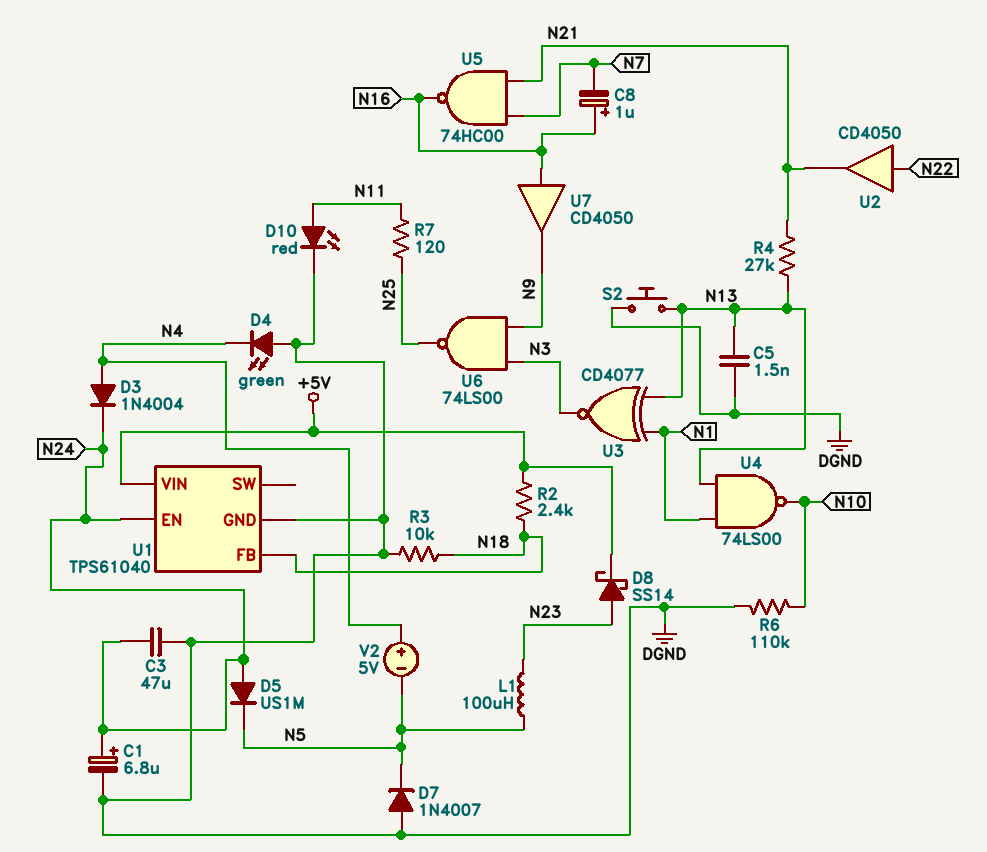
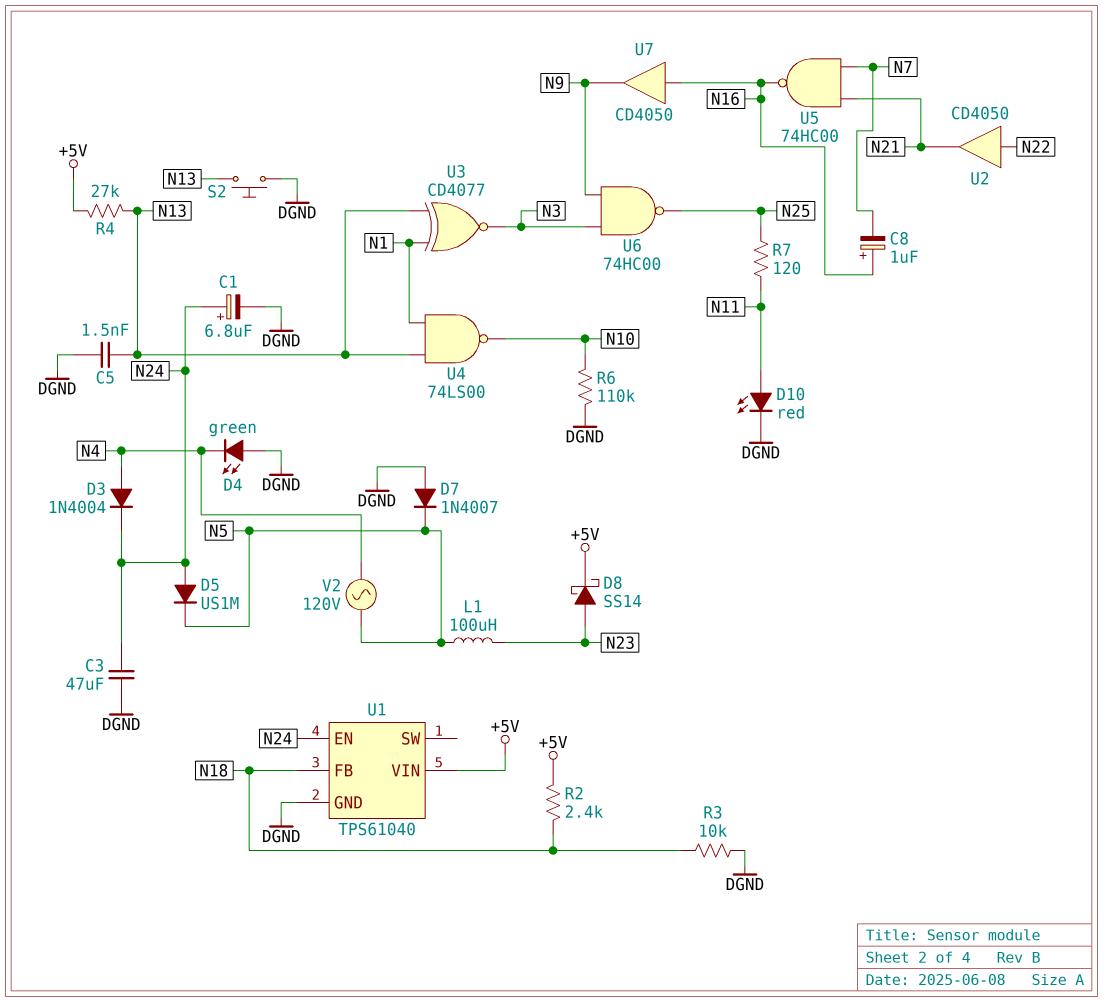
R4: 27k (N13, N21) -> 27k (+5V, N13)
U6: NAND 74LS00 (in N3, in N9, out N25) -> NAND 74HC00 (in N3, in N9, out N25)
V2: 5V (plus N4, minus N5) -> AC 120V (N4, N5)

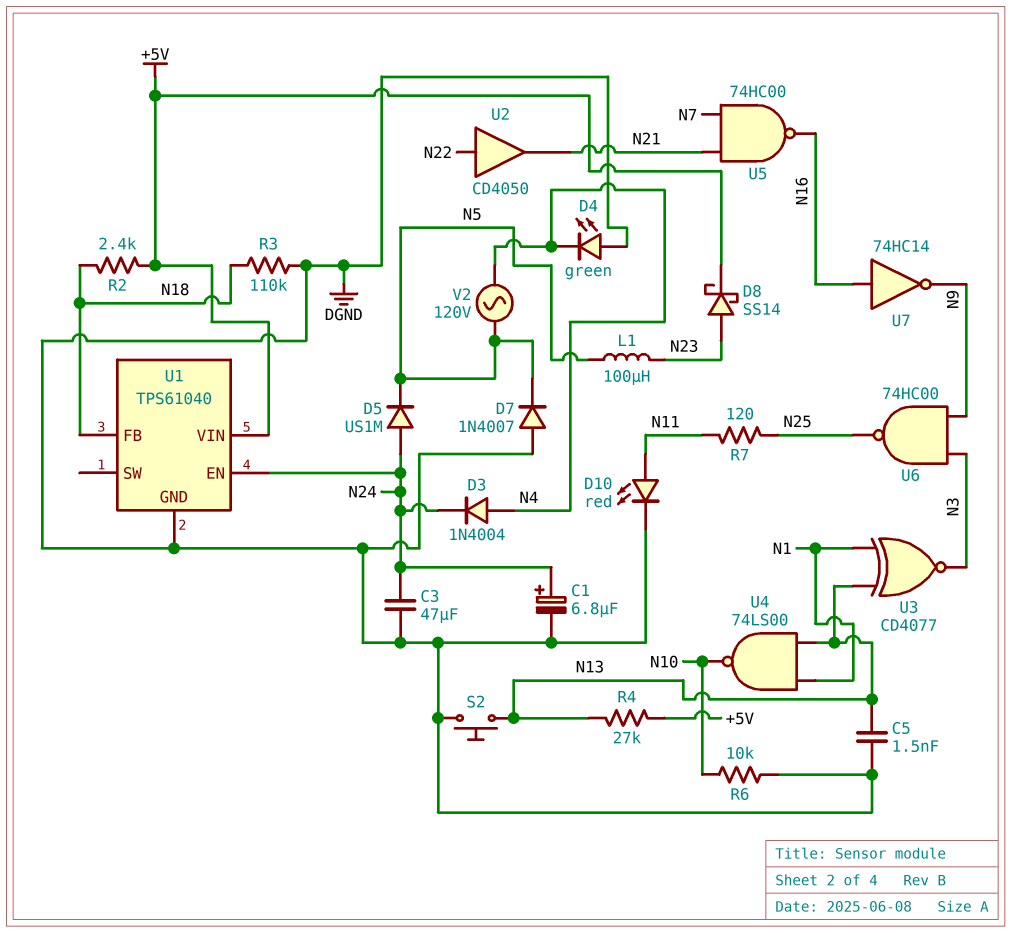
C8: 1uF (plus N16, minus N7) -> none
R3: 10k (DGND, N18) -> 110k (DGND, N18)
R6: 110k (DGND, N10) -> 10k (DGND, N10)
U7: buffer CD4050 (in N16, out N9) -> NOT 74HC14 (in N16, out N9)

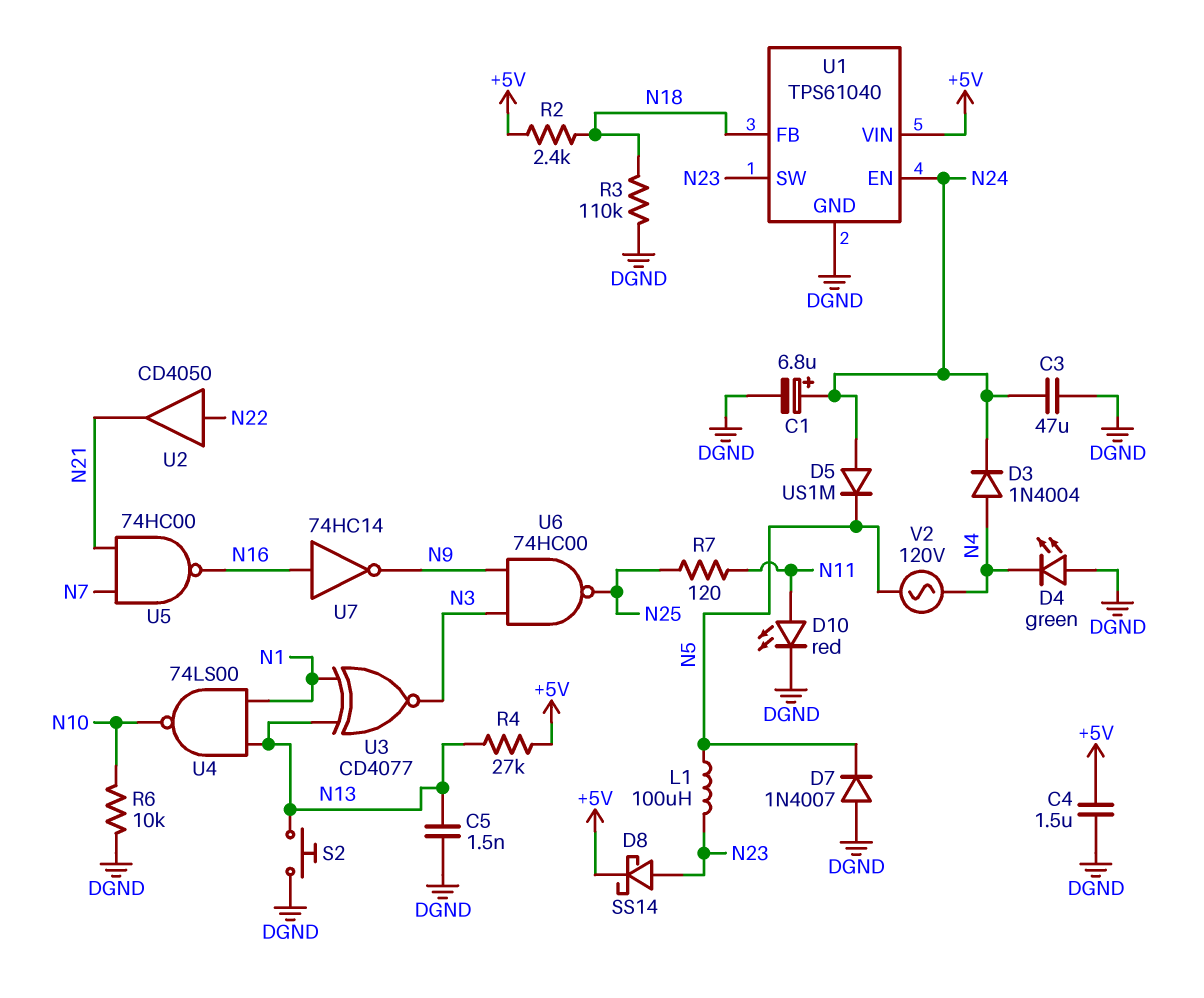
C4: none -> 1.5uF (+5V, DGND)
U1 pin SW: none -> N23

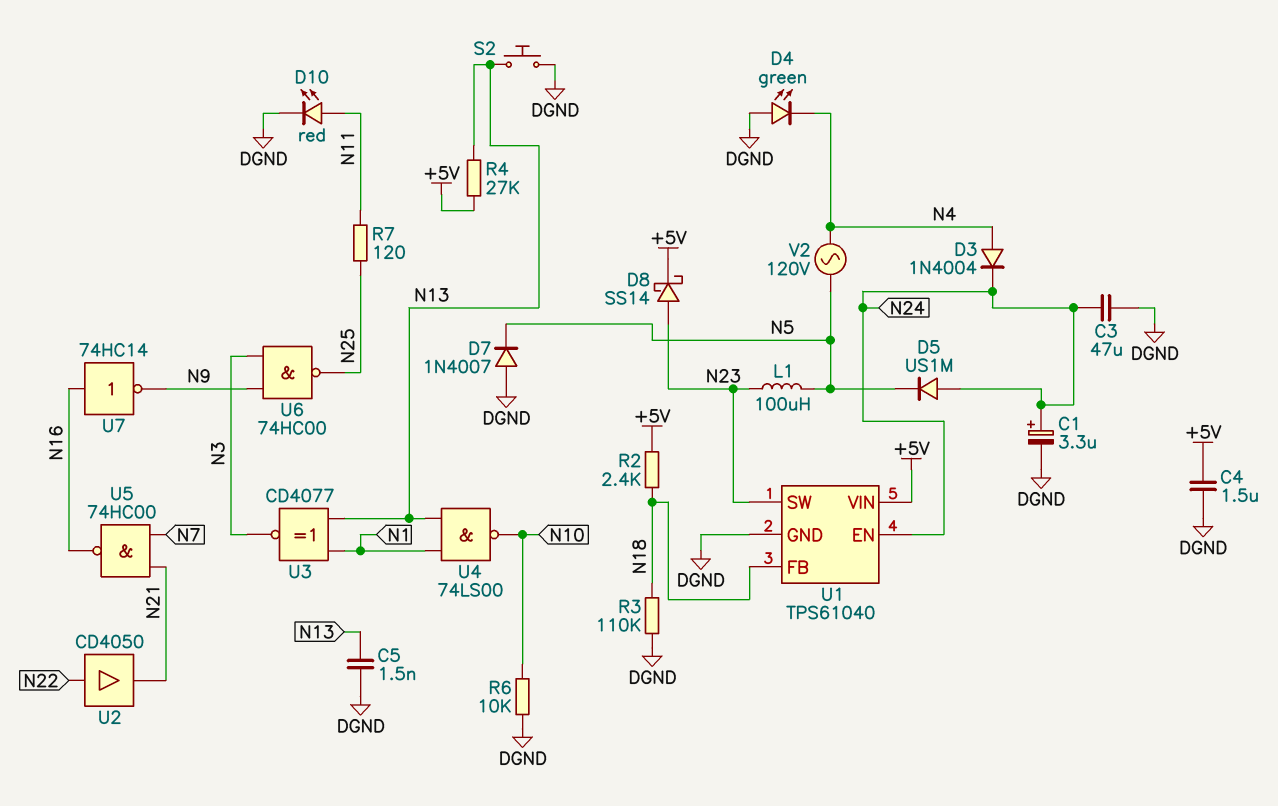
C1: 6.8uF (plus N24, minus DGND) -> 3.3uF (plus N24, minus DGND)

